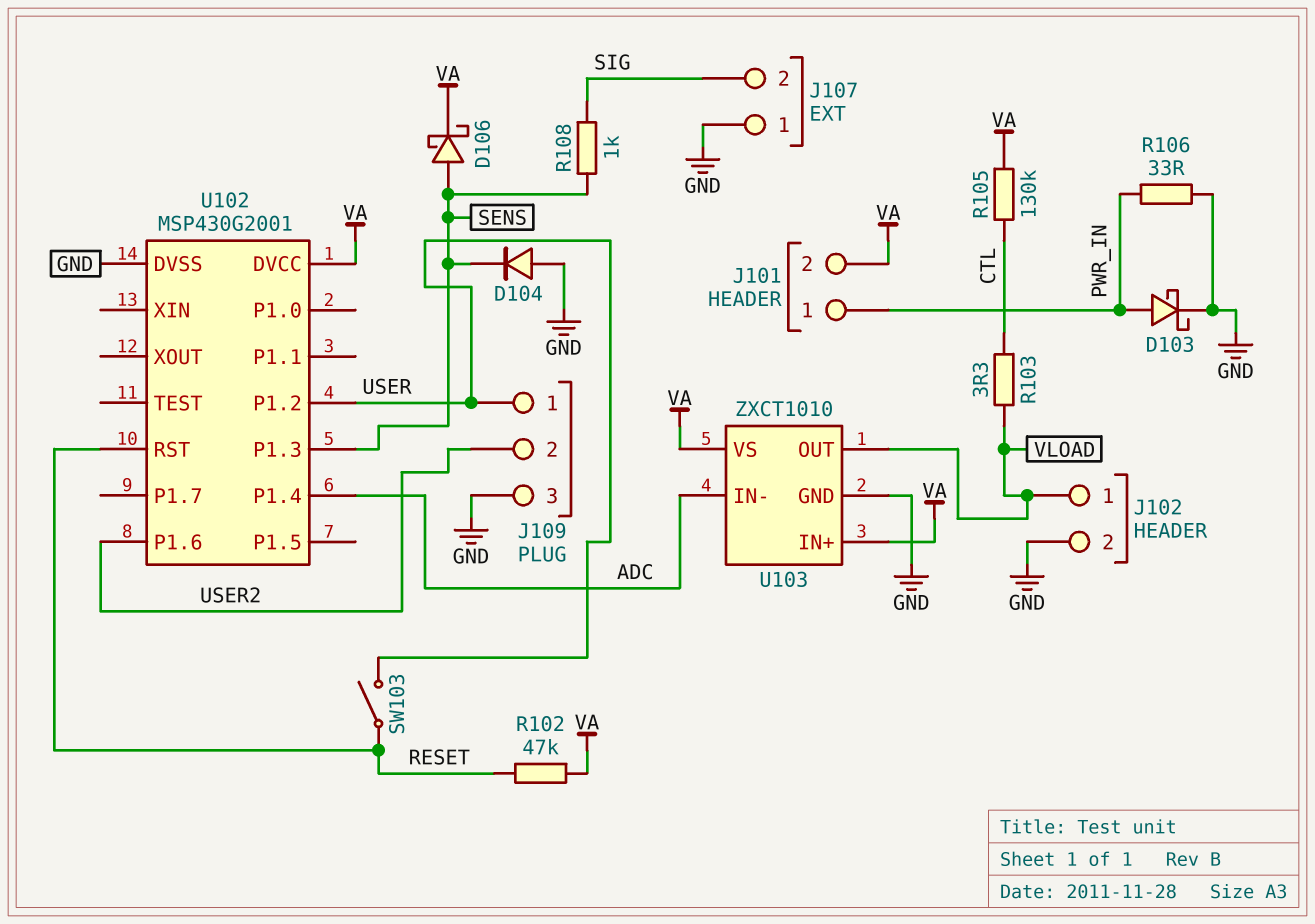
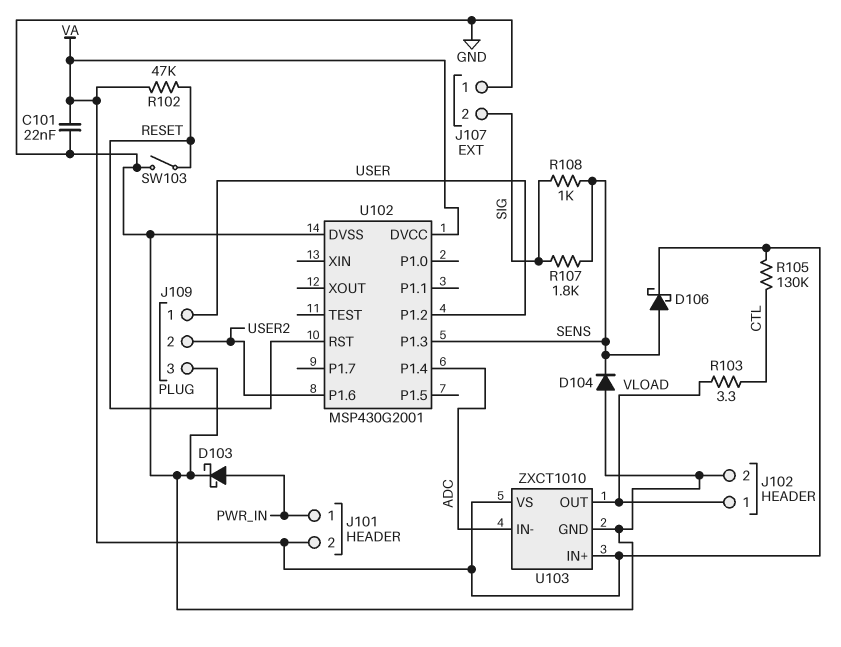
C101: none -> 22nF (GND, VA)
R106: 33 (GND, PWR_IN) -> none
R107: none -> 1.8k (SENS, SIG)
SW103: switch (RESET, USER) -> switch (GND, RESET)

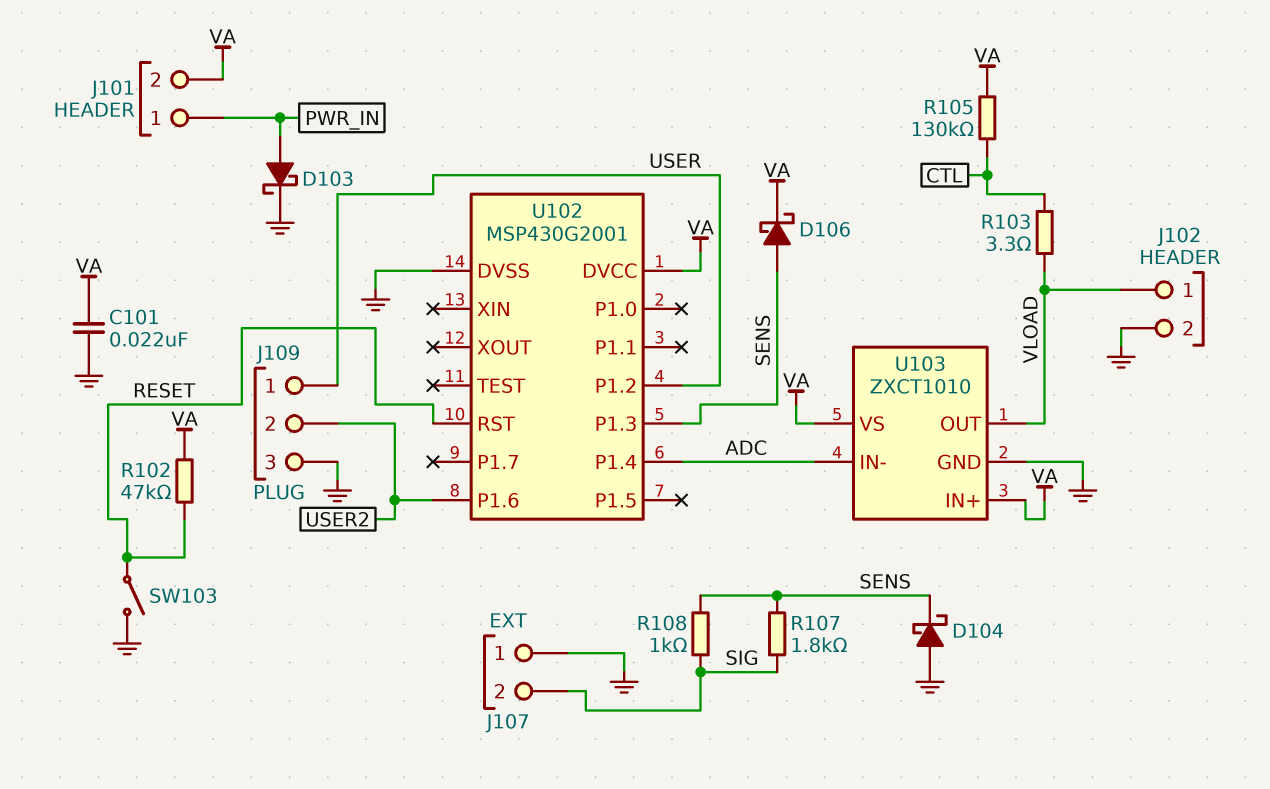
D104: diode (A GND, K SENS) -> schottky (A GND, K SENS)

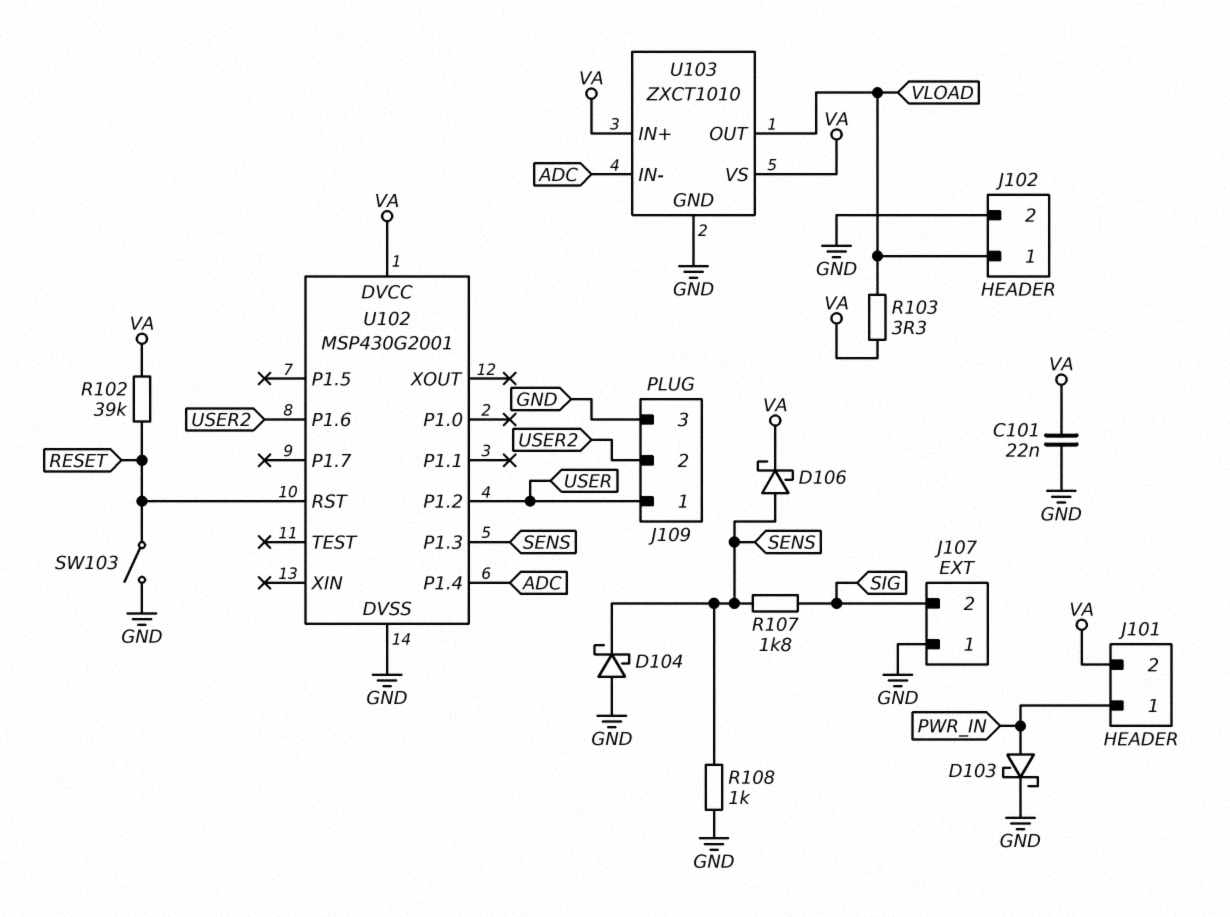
R102: 47k (RESET, VA) -> 39k (RESET, VA)
R103: 3.3 (CTL, VLOAD) -> 3.3 (VA, VLOAD)
R105: 130k (CTL, VA) -> none
R108: 1k (SENS, SIG) -> 1k (GND, SENS)

